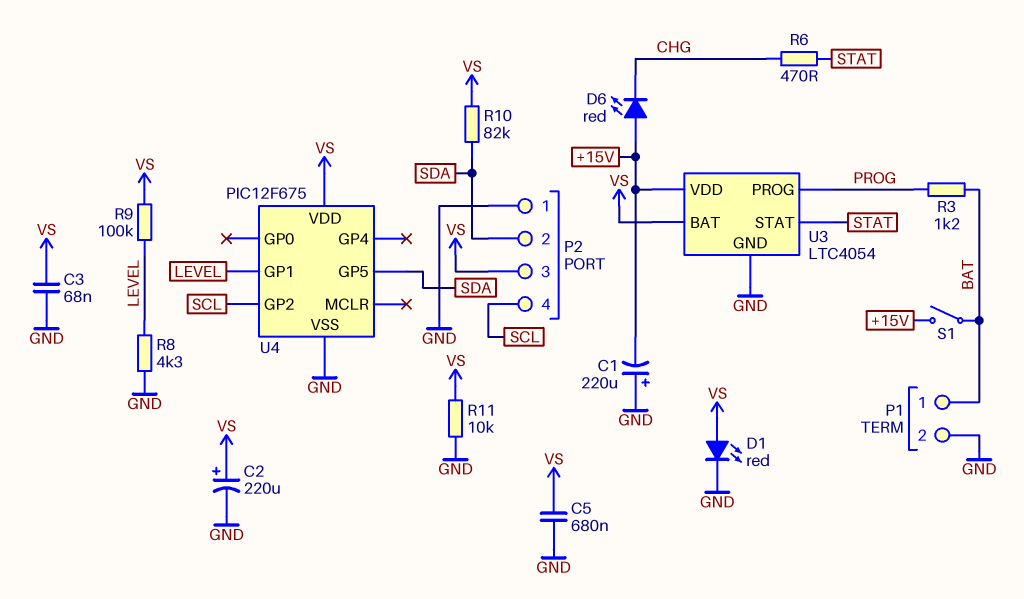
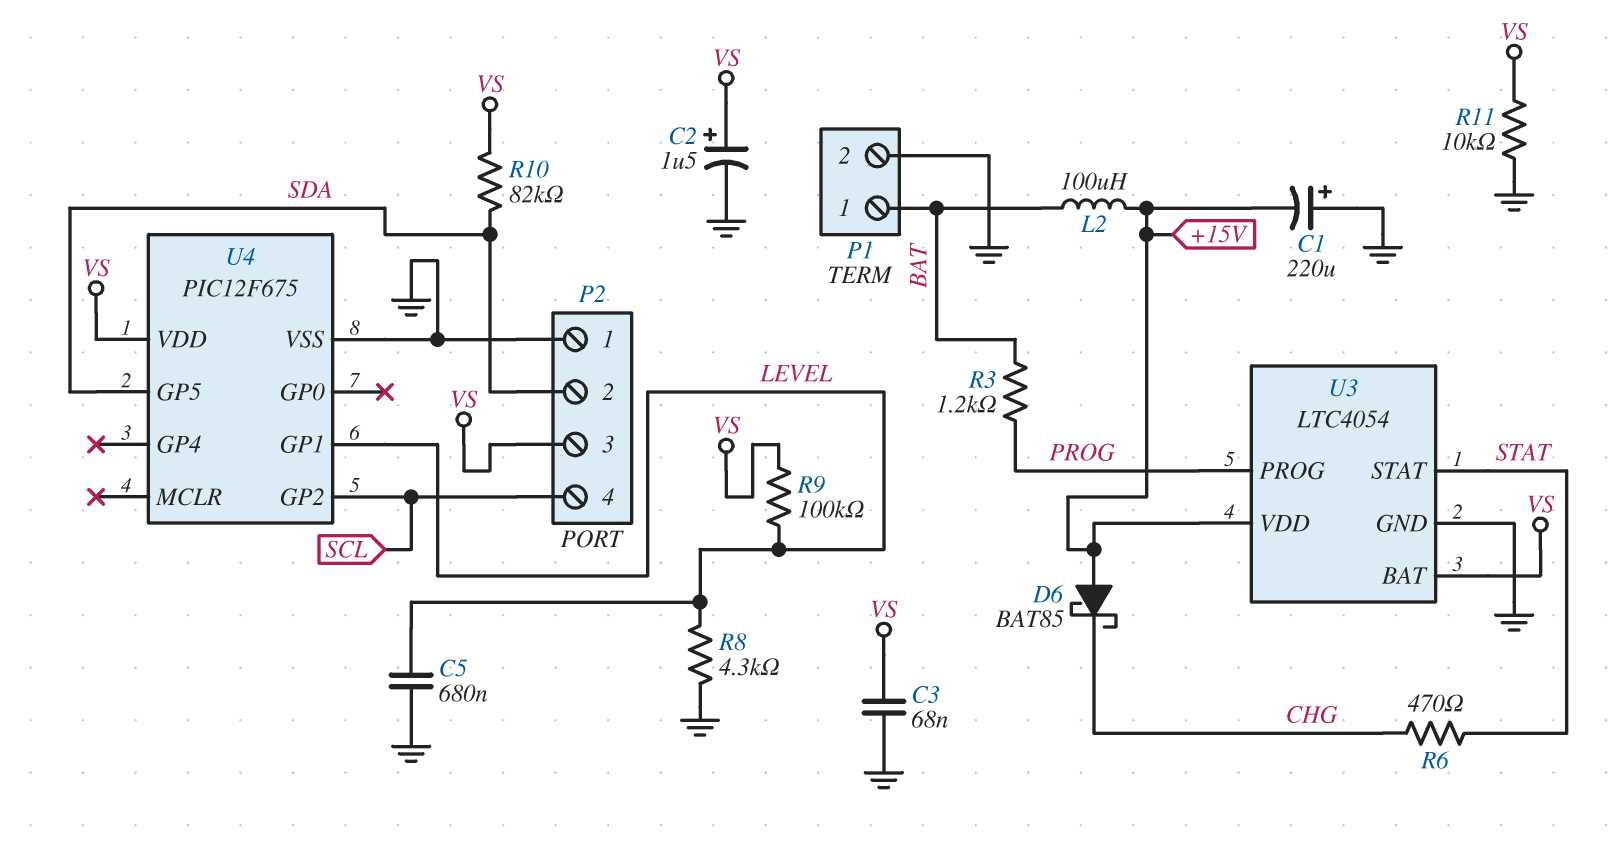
C2: 220uF (plus VS, minus GND) -> 1.5uF (plus VS, minus GND)
C5: 680nF (GND, VS) -> 680nF (GND, LEVEL)
D1: LED red (A VS, K GND) -> none
D6: LED red (A +15V, K CHG) -> schottky BAT85 (A +15V, K CHG)
L2: none -> 100uH (+15V, BAT)
S1: switch (+15V, BAT) -> none

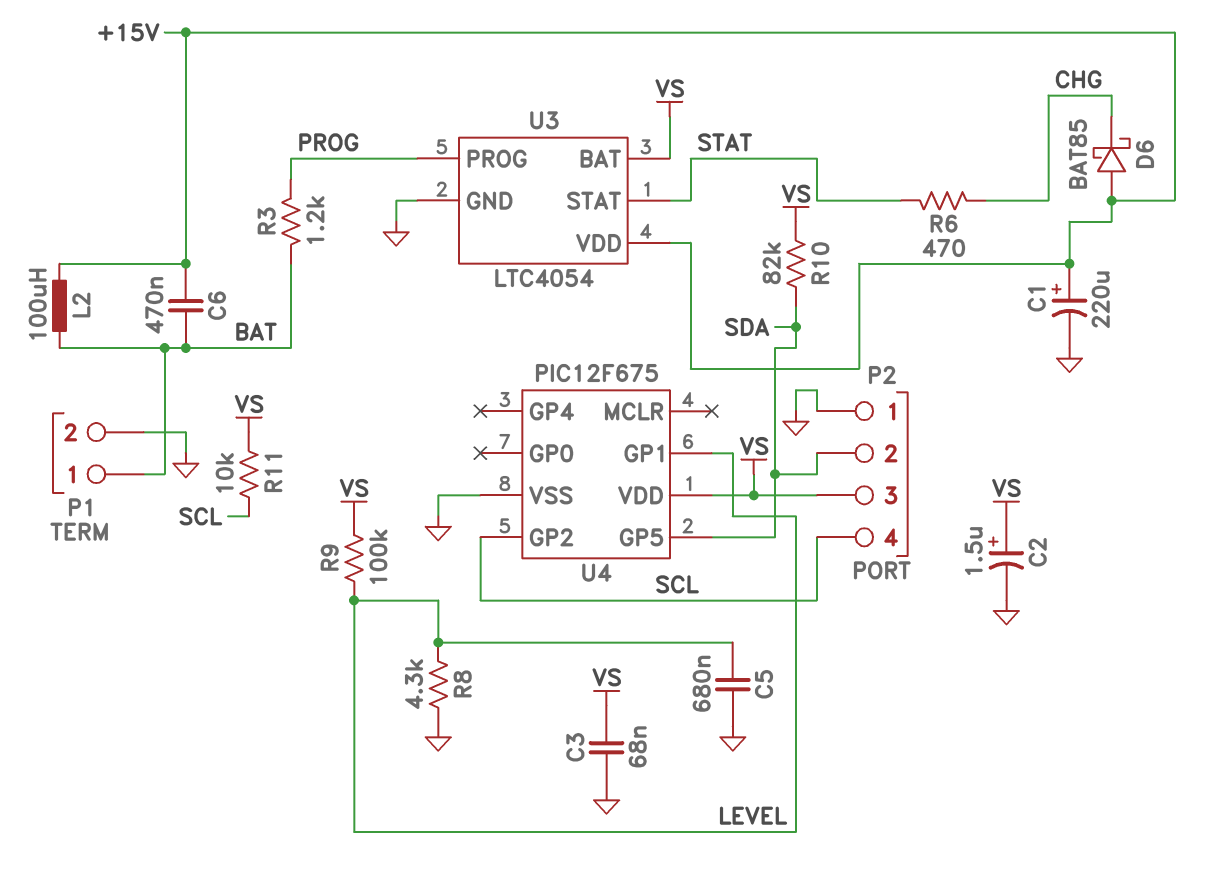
C1: 220uF (plus GND, minus +15V) -> 220uF (plus +15V, minus GND)
C6: none -> 470nF (+15V, BAT)
R11: 10k (GND, VS) -> 10k (SCL, VS)

